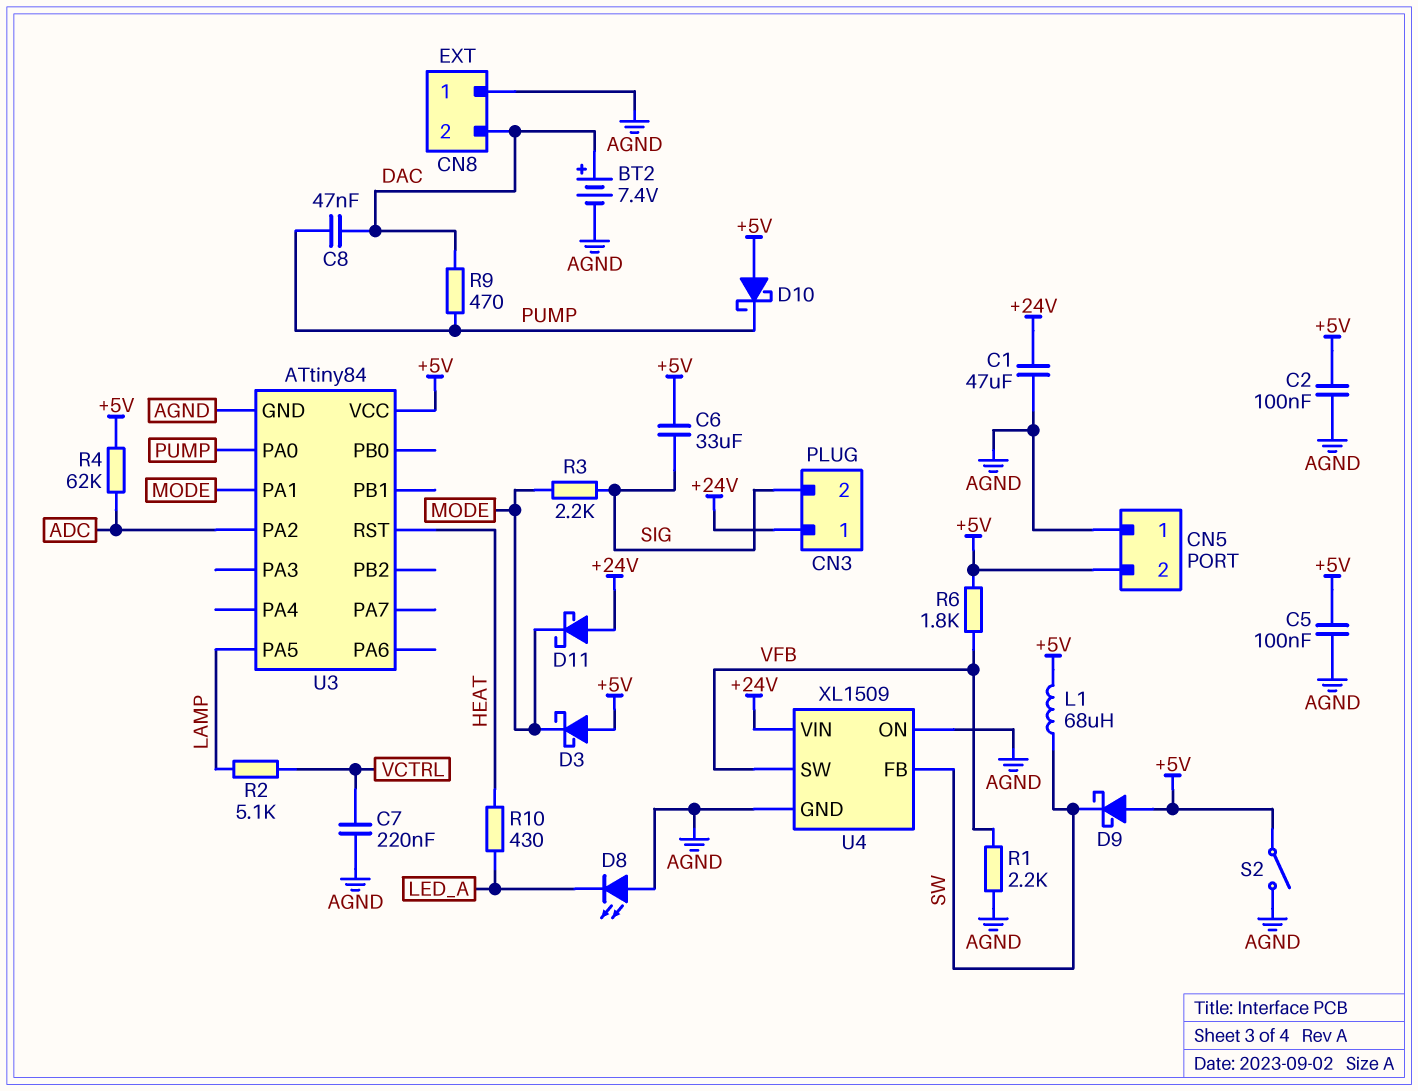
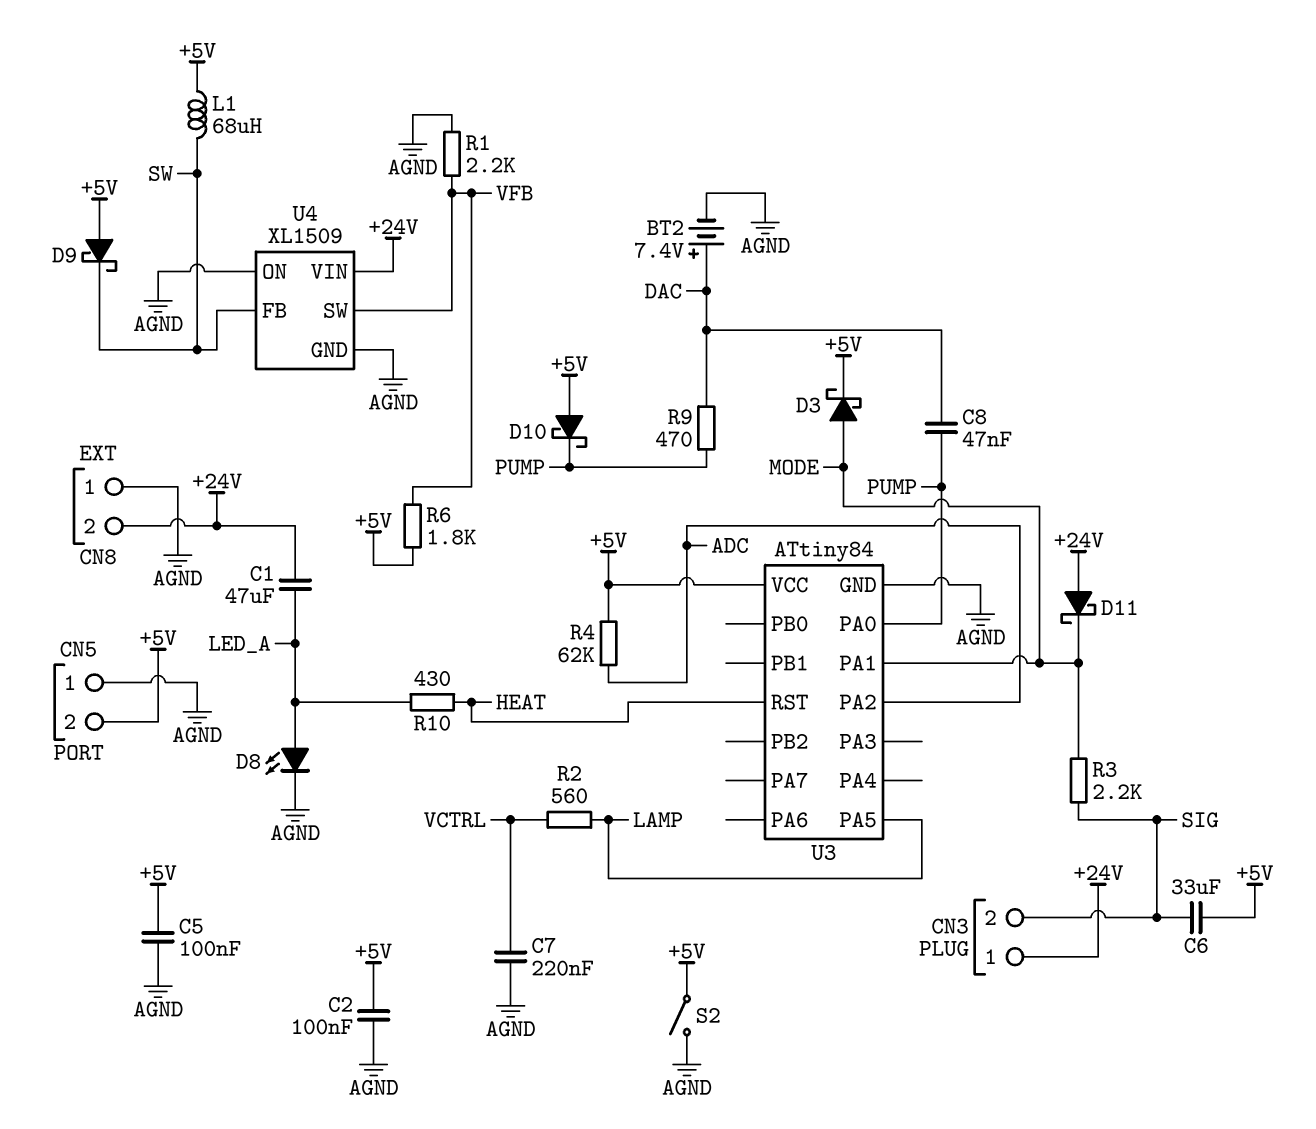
C1: 47uF (+24V, AGND) -> 47uF (+24V, LED_A)
CN8 pin 2: DAC -> +24V
D3: schottky (A +5V, K MODE) -> schottky (A MODE, K +5V)
D8: LED (A AGND, K LED_A) -> LED (A LED_A, K AGND)
R2: 5.1k (LAMP, VCTRL) -> 560 (LAMP, VCTRL)

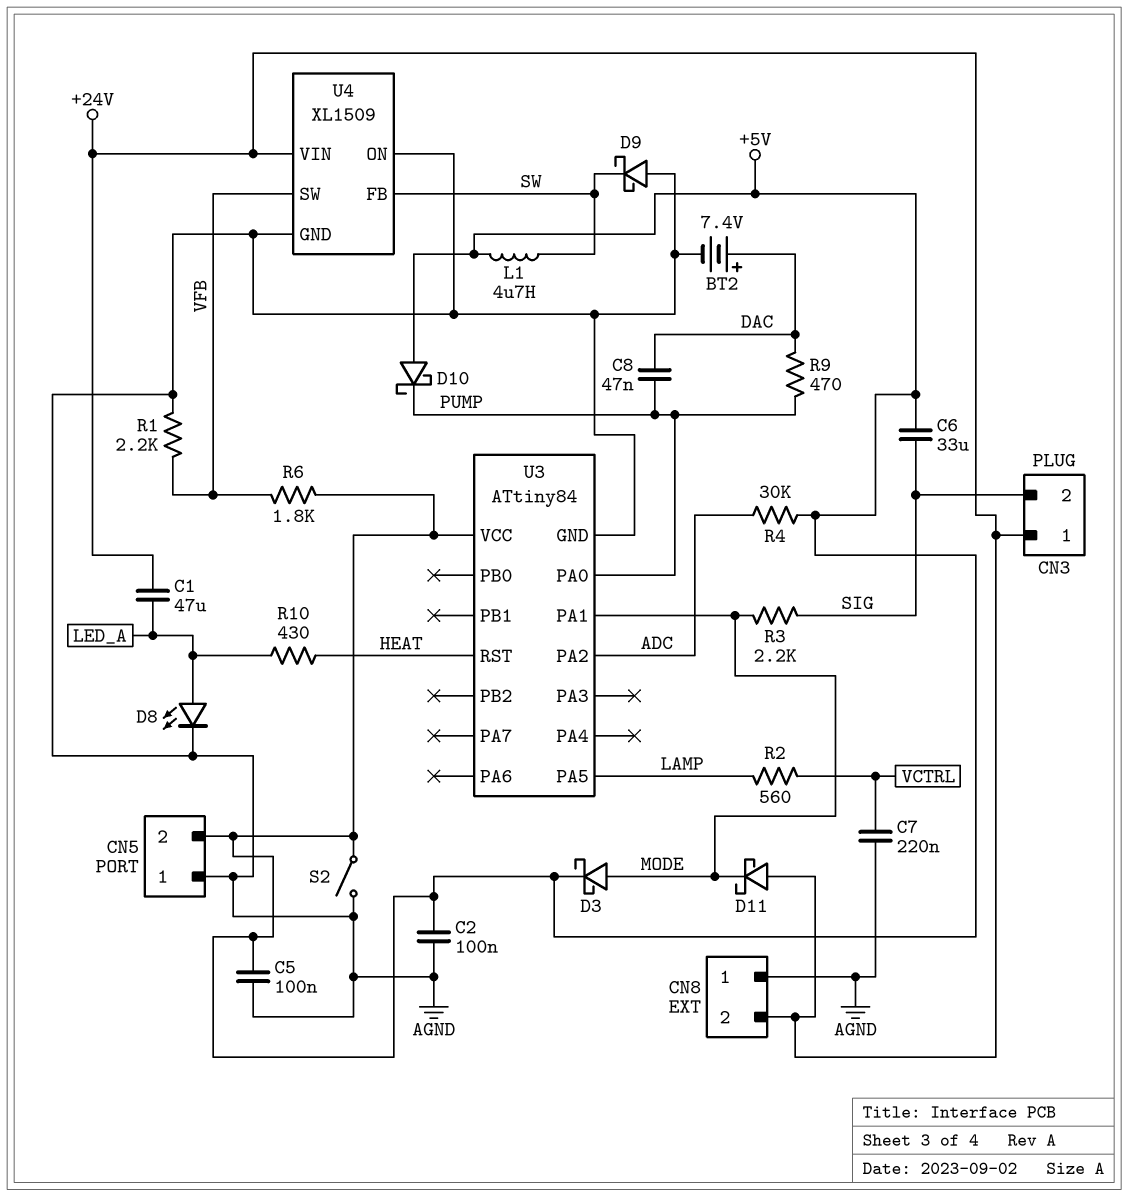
D9: schottky (A +5V, K SW) -> schottky (A AGND, K SW)
L1: 68uH (+5V, SW) -> 4.7uH (+5V, SW)
R4: 62k (+5V, ADC) -> 30k (+5V, ADC)

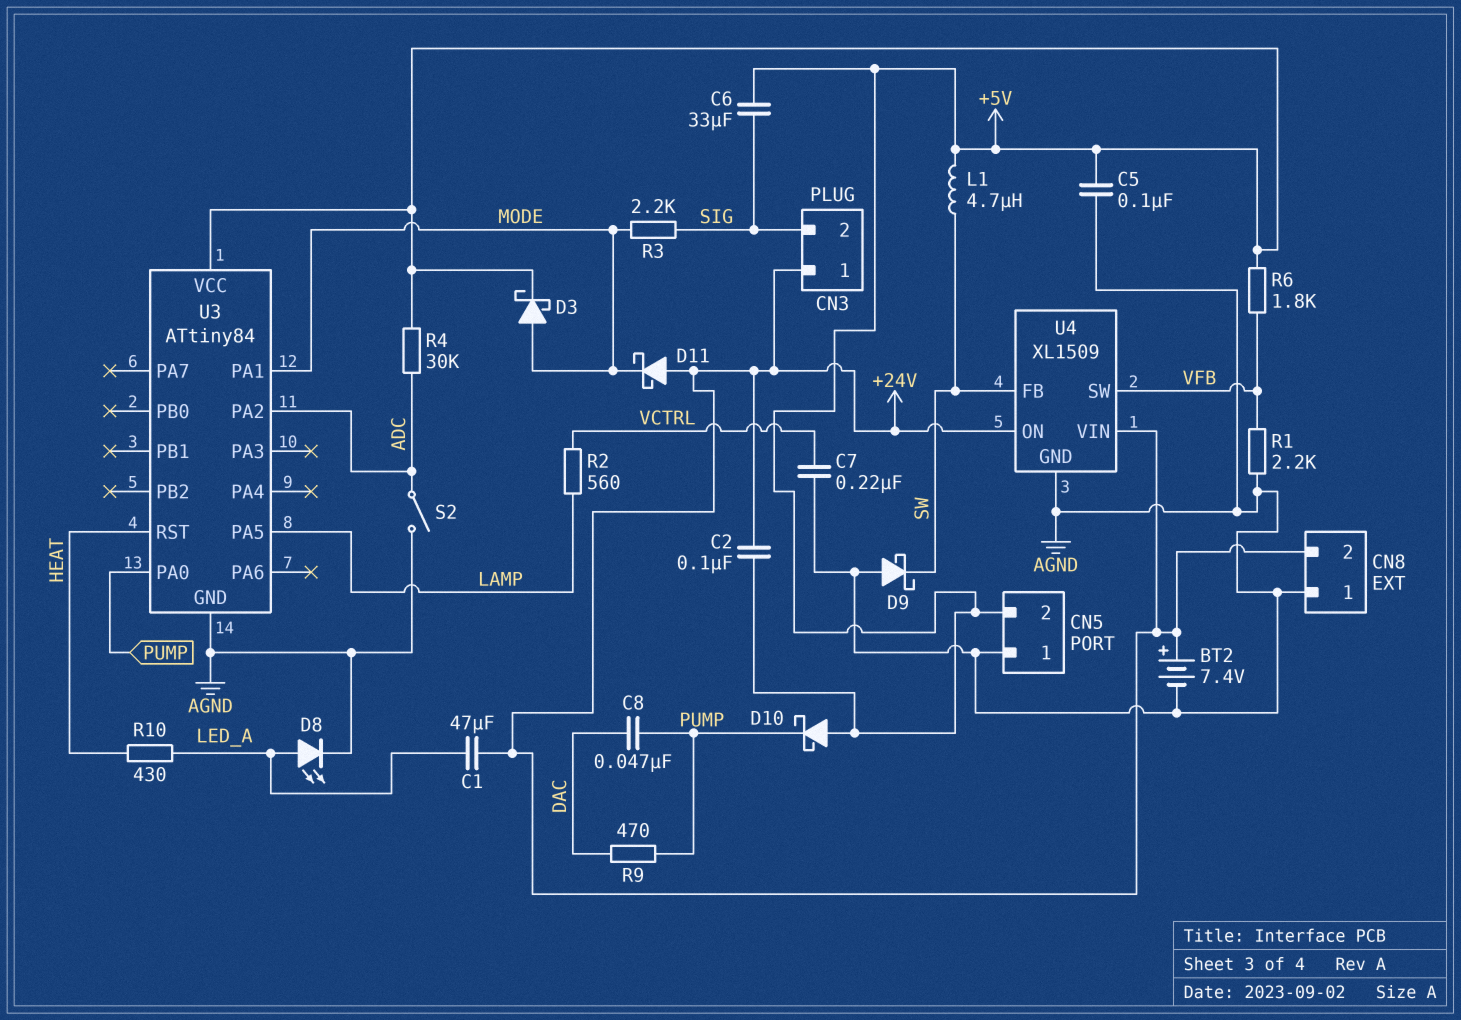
BT2: 7.4V (plus DAC, minus AGND) -> 7.4V (plus +24V, minus AGND)
C2: 100nF (+5V, AGND) -> 100nF (+5V, +24V)
S2: switch (+5V, AGND) -> switch (ADC, AGND)
U4 pin ON: AGND -> +24V

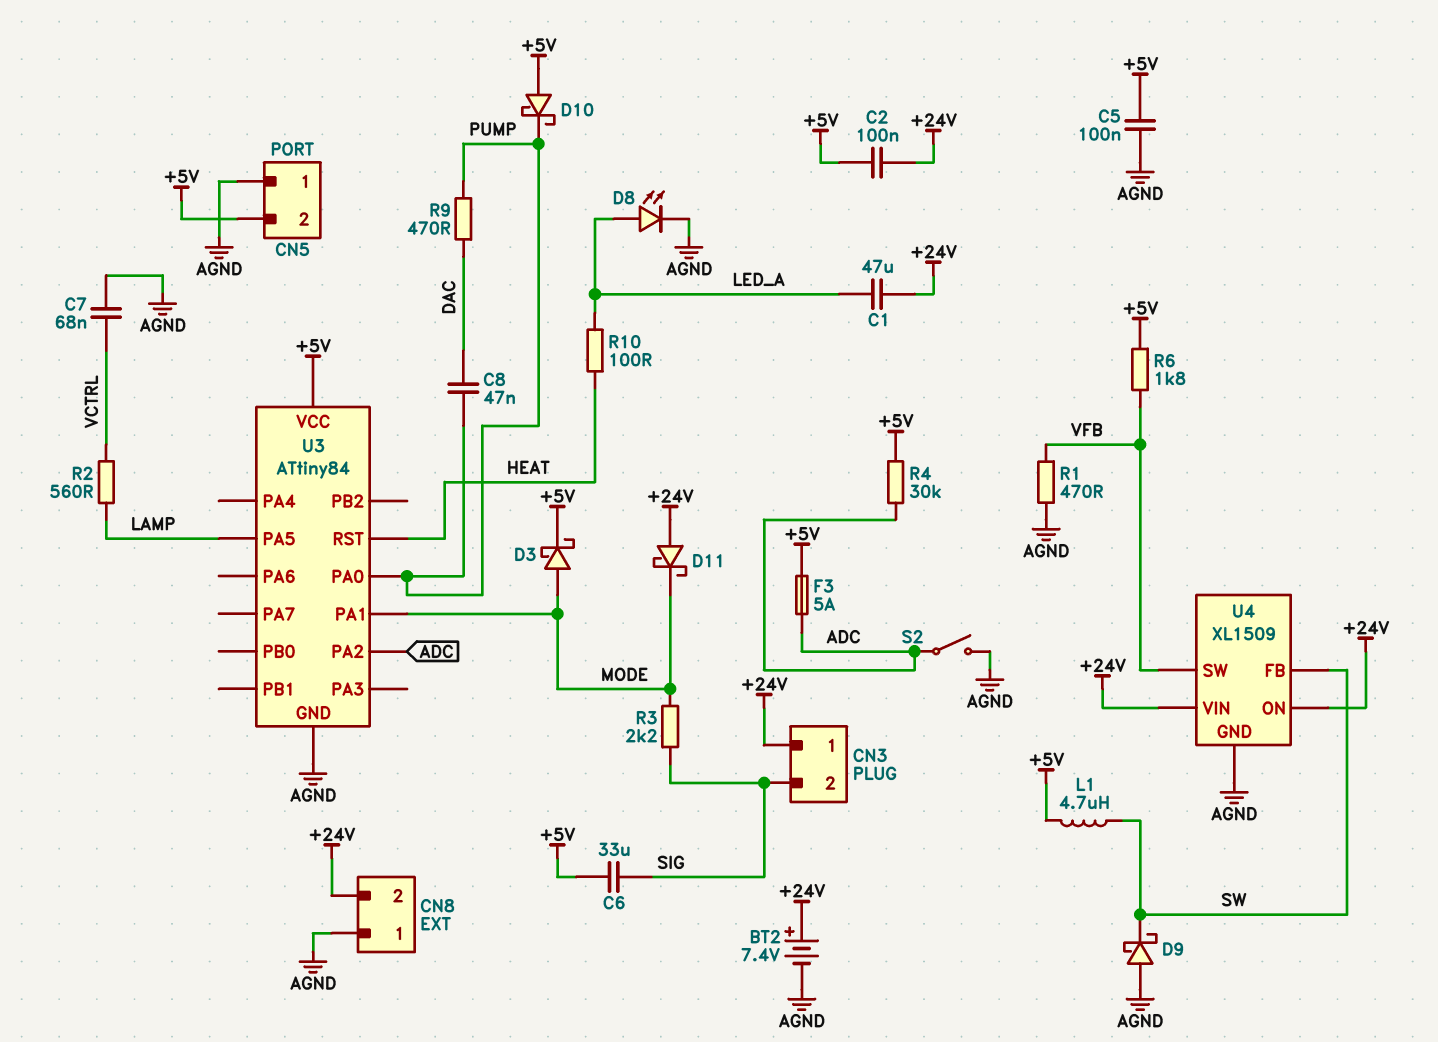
C7: 220nF (AGND, VCTRL) -> 68nF (AGND, VCTRL)
F3: none -> 5A (+5V, ADC)
R1: 2.2k (AGND, VFB) -> 470 (AGND, VFB)
R10: 430 (HEAT, LED_A) -> 100 (HEAT, LED_A)

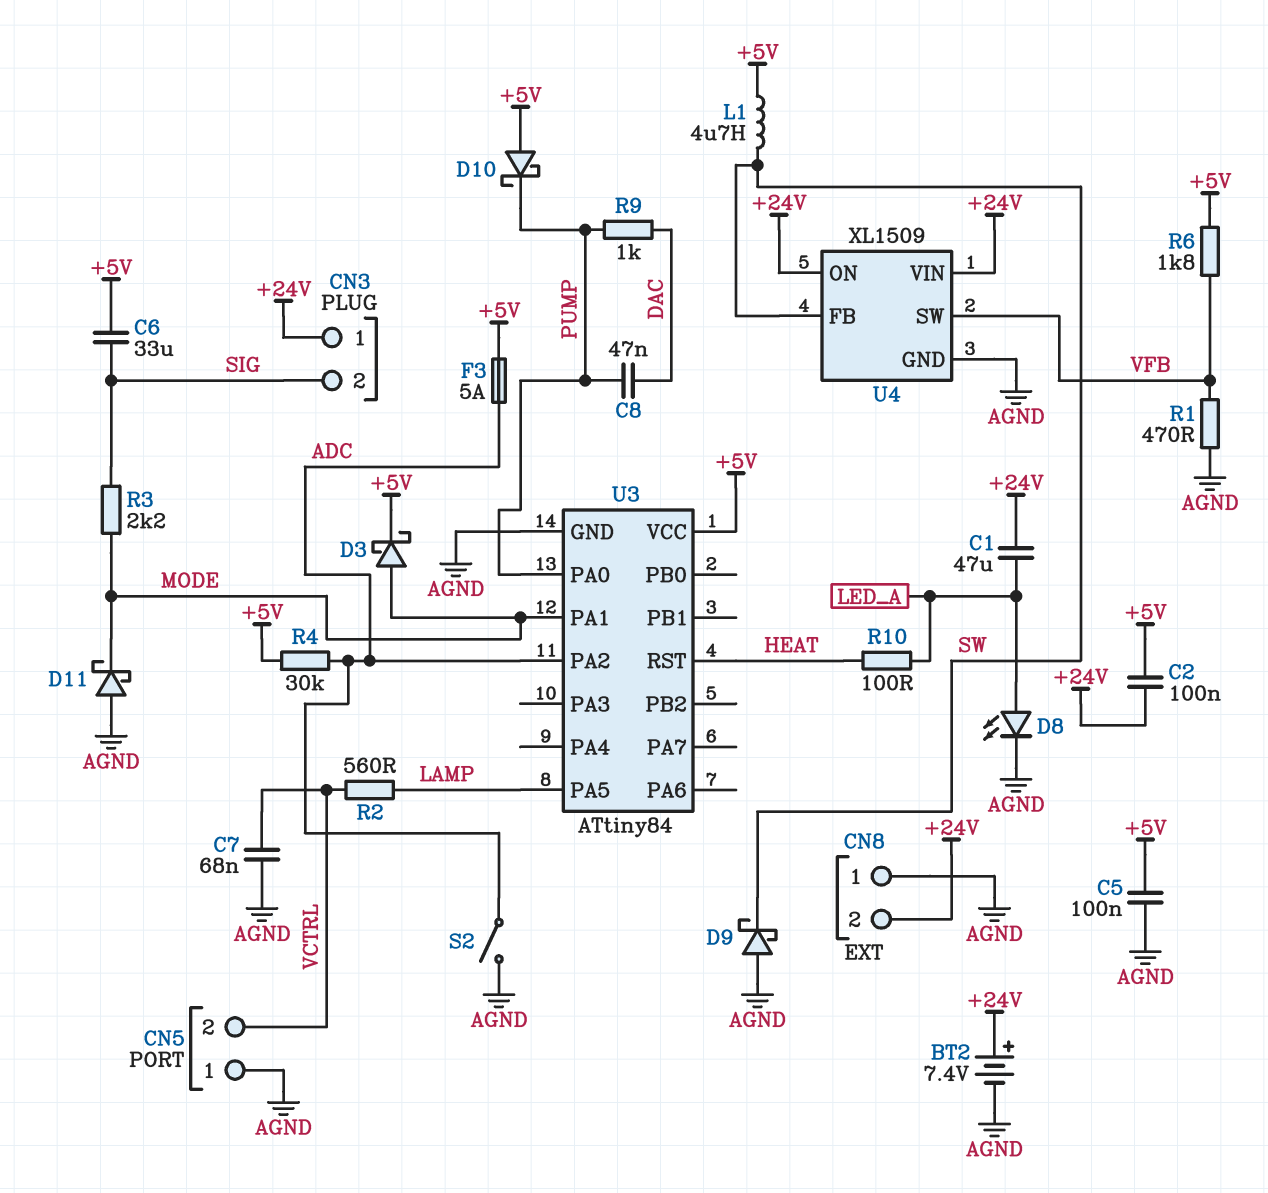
CN5 pin 2: +5V -> VCTRL
D11: schottky (A +24V, K MODE) -> schottky (A AGND, K MODE)
R9: 470 (DAC, PUMP) -> 1k (DAC, PUMP)

